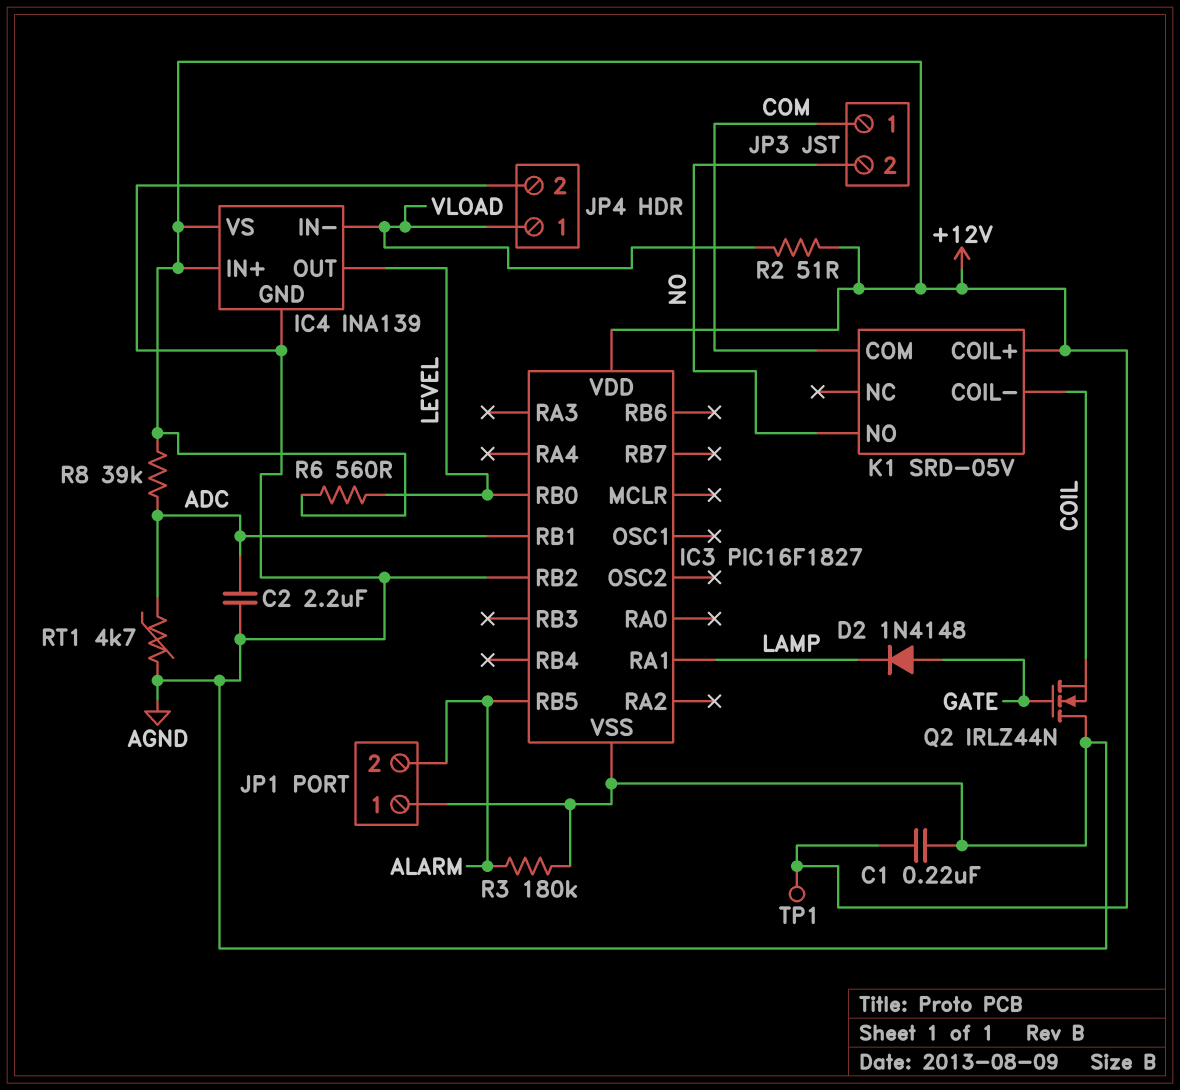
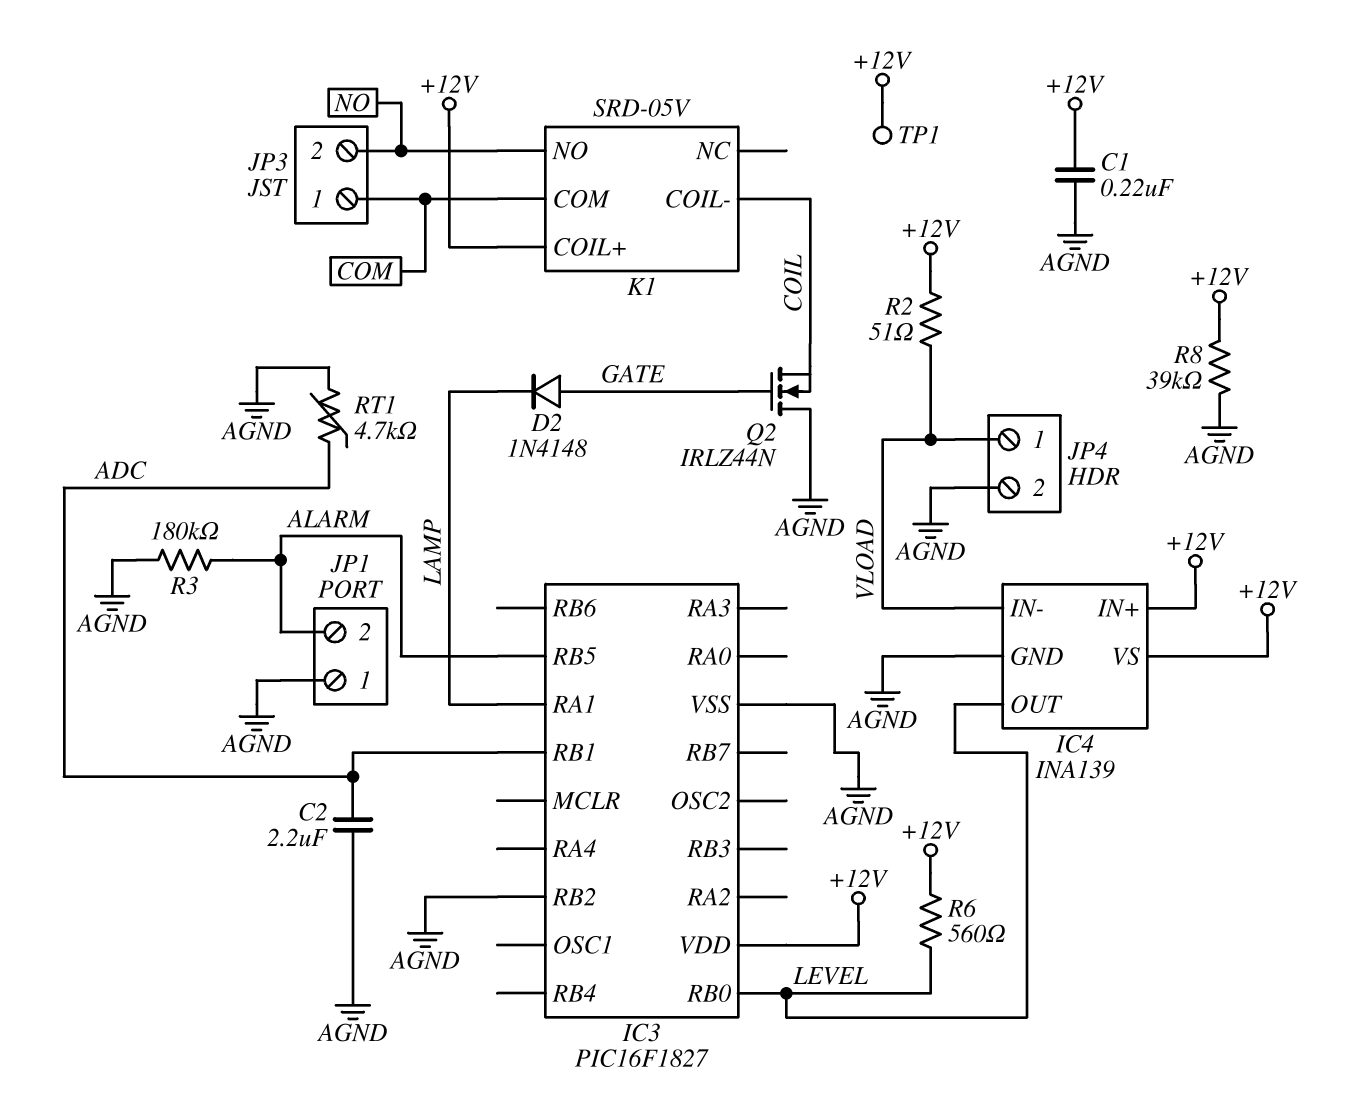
R8: 39k (+12V, ADC) -> 39k (+12V, AGND)

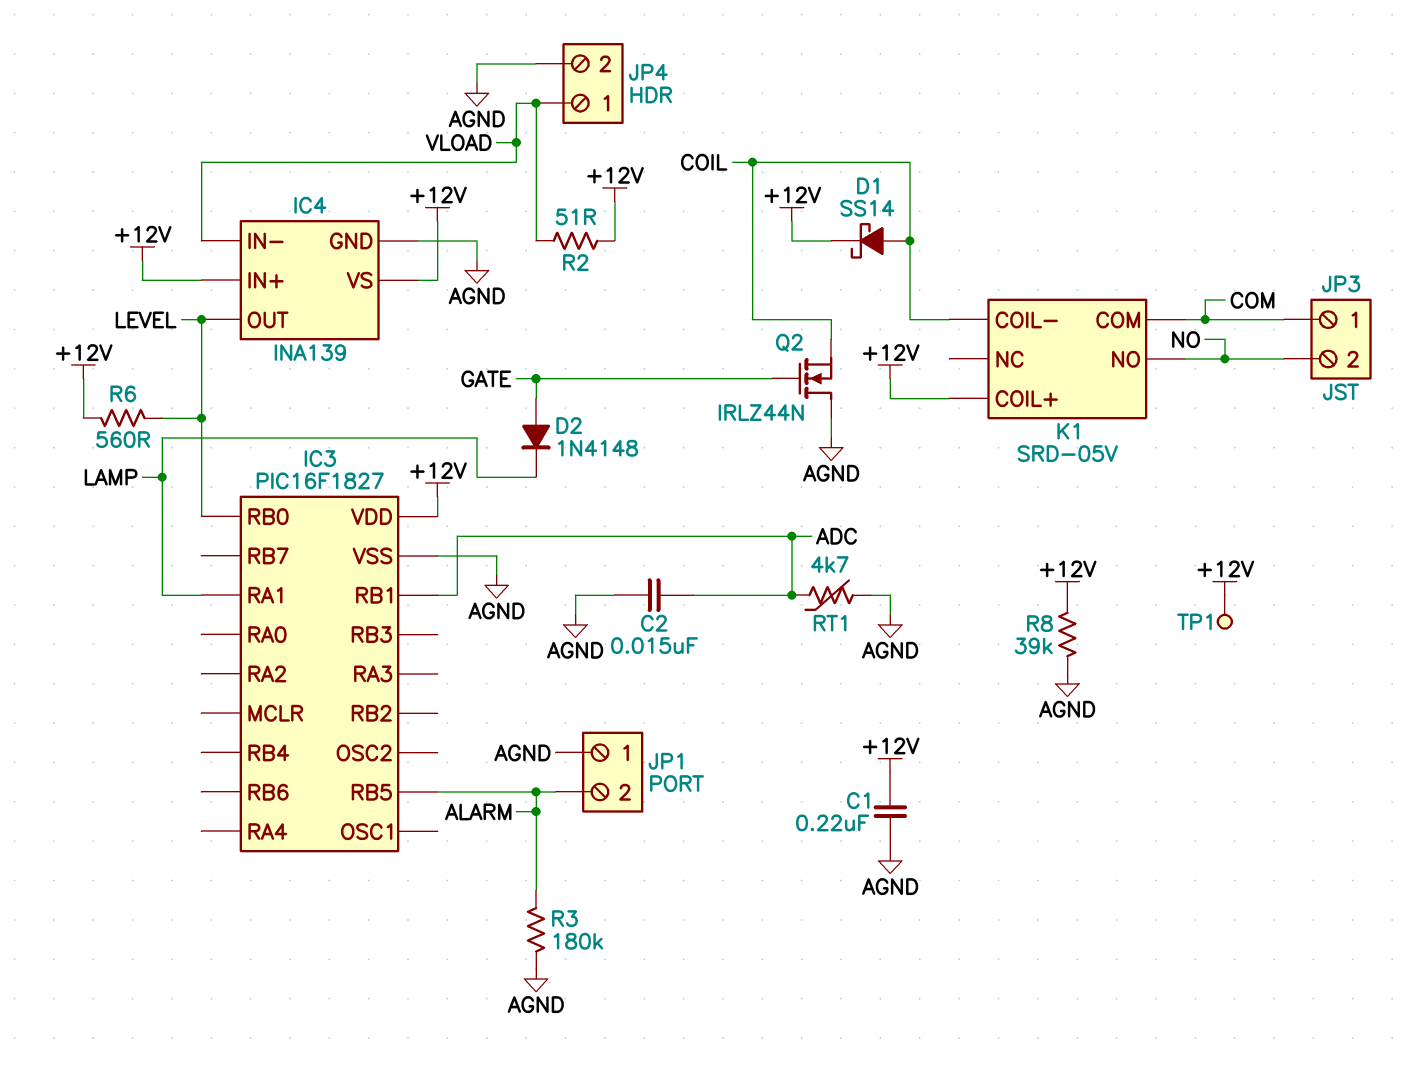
C2: 2.2uF (ADC, AGND) -> 15nF (ADC, AGND)
D1: none -> schottky SS14 (A COIL, K +12V)
IC3 pin RB2: AGND -> none

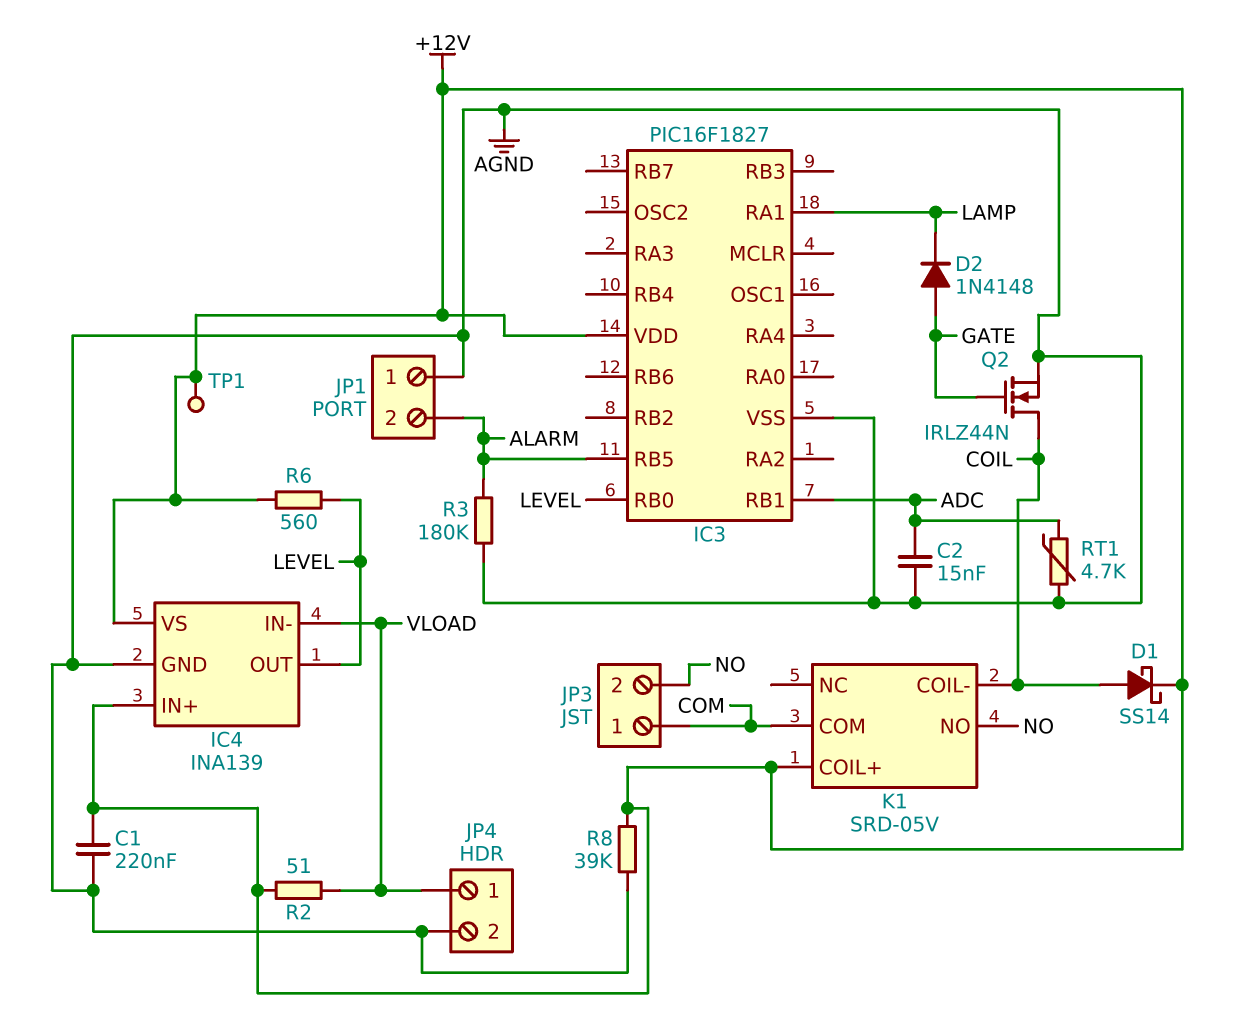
Q2: NMOS IRLZ44N (G GATE, D AGND, S COIL) -> NMOS IRLZ44N (G GATE, D COIL, S AGND)

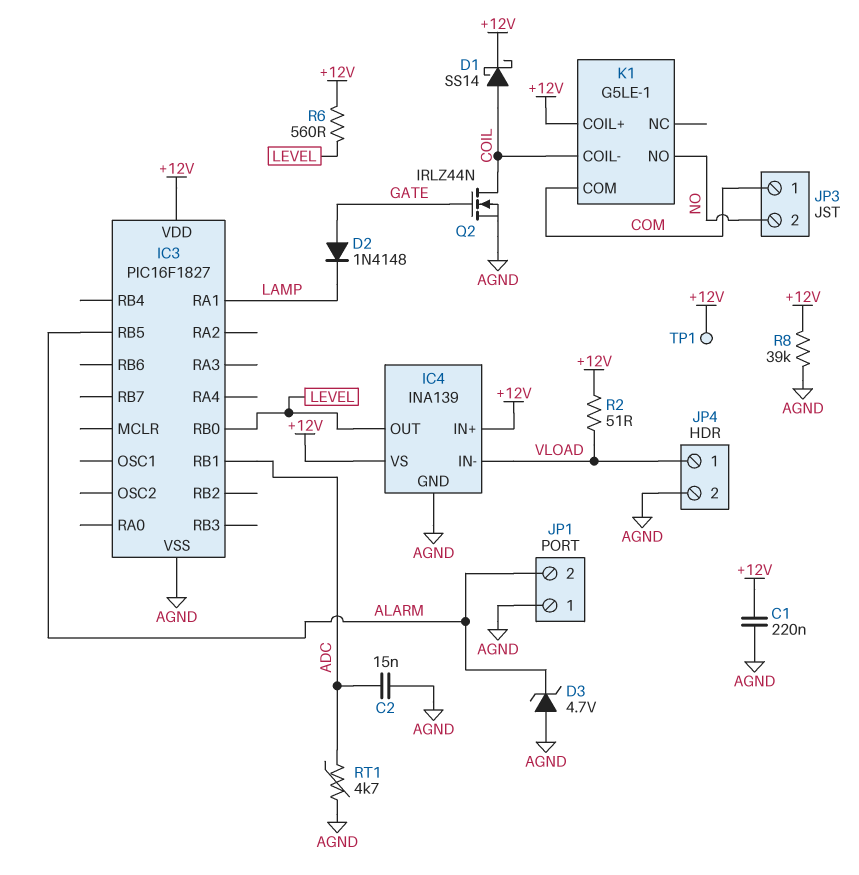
D3: none -> zener 4.7V (A AGND, K ALARM)
K1: SRD-05V -> G5LE-1
R3: 180k (AGND, ALARM) -> none

